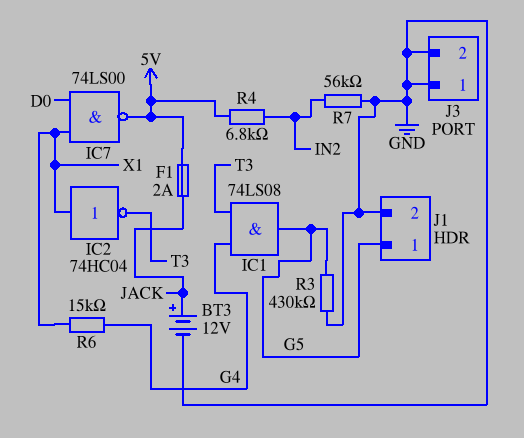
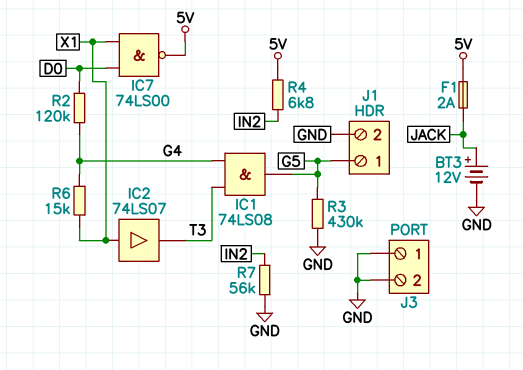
IC2: NOT 74HC04 (in X1, out T3) -> buffer 74LS07 (in X1, out T3)
R2: none -> 120k (D0, G4)

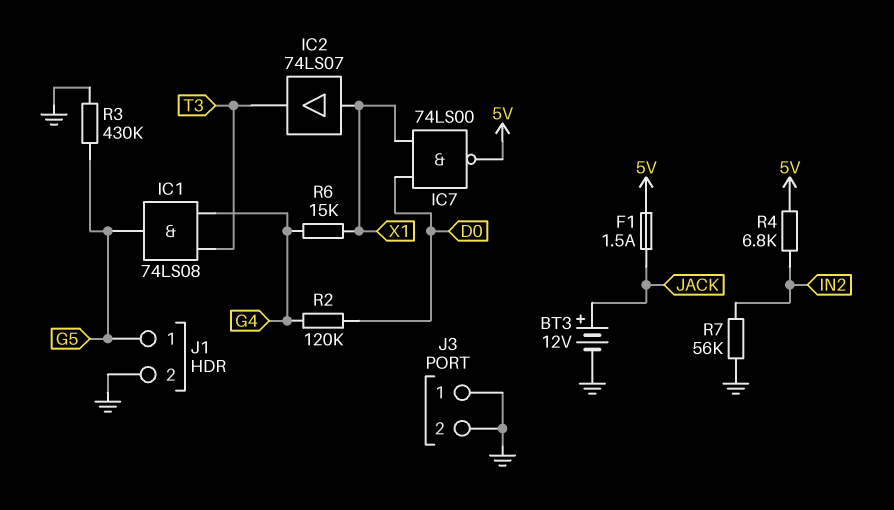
F1: 2A (5V, JACK) -> 1.5A (5V, JACK)

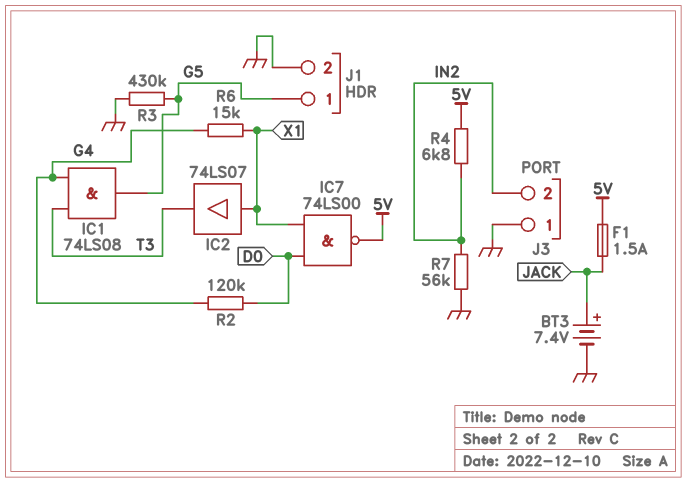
BT3: 12V (plus JACK, minus GND) -> 7.4V (plus JACK, minus GND)
J3 pin 2: GND -> IN2

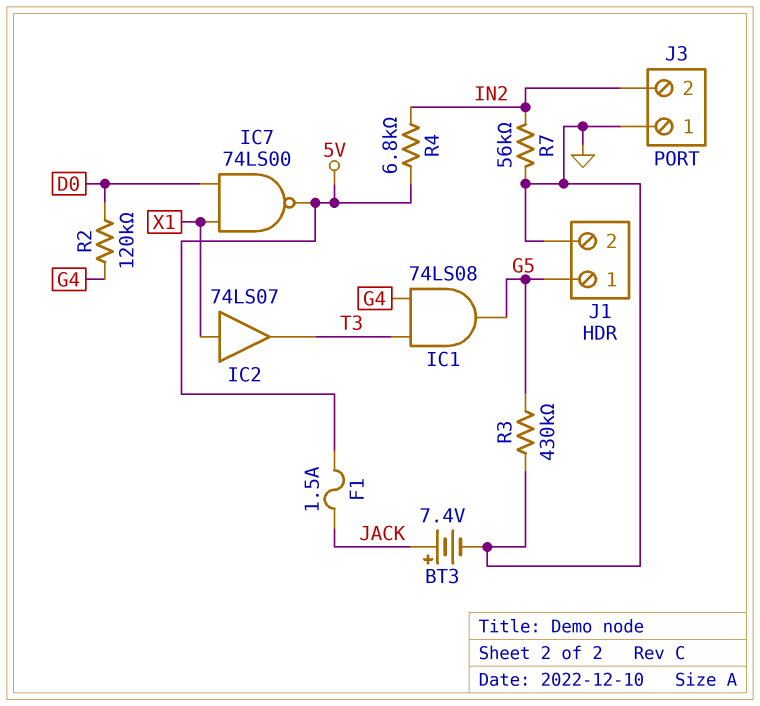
R6: 15k (G4, X1) -> none

